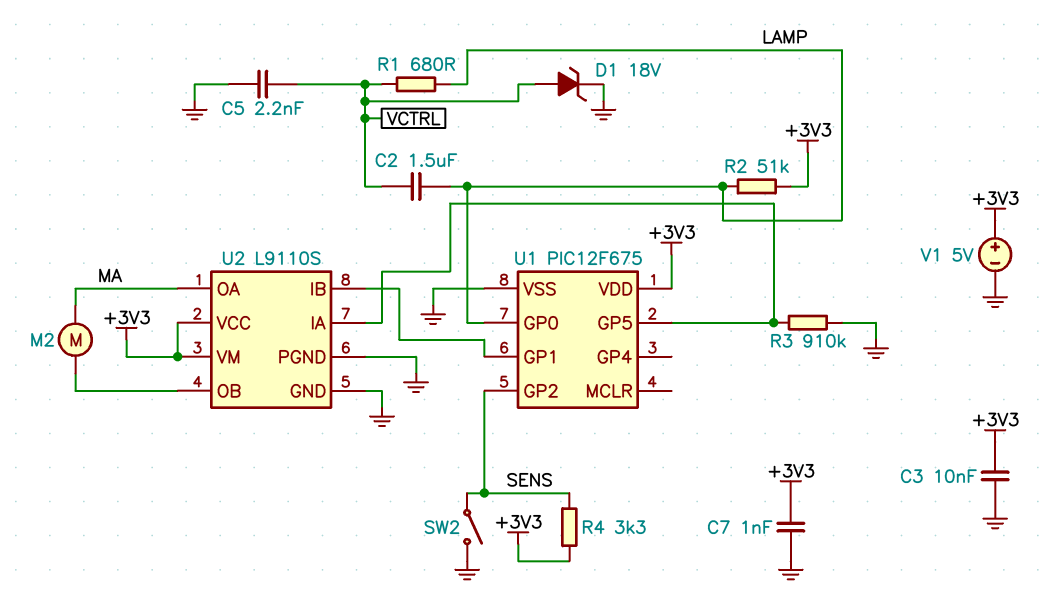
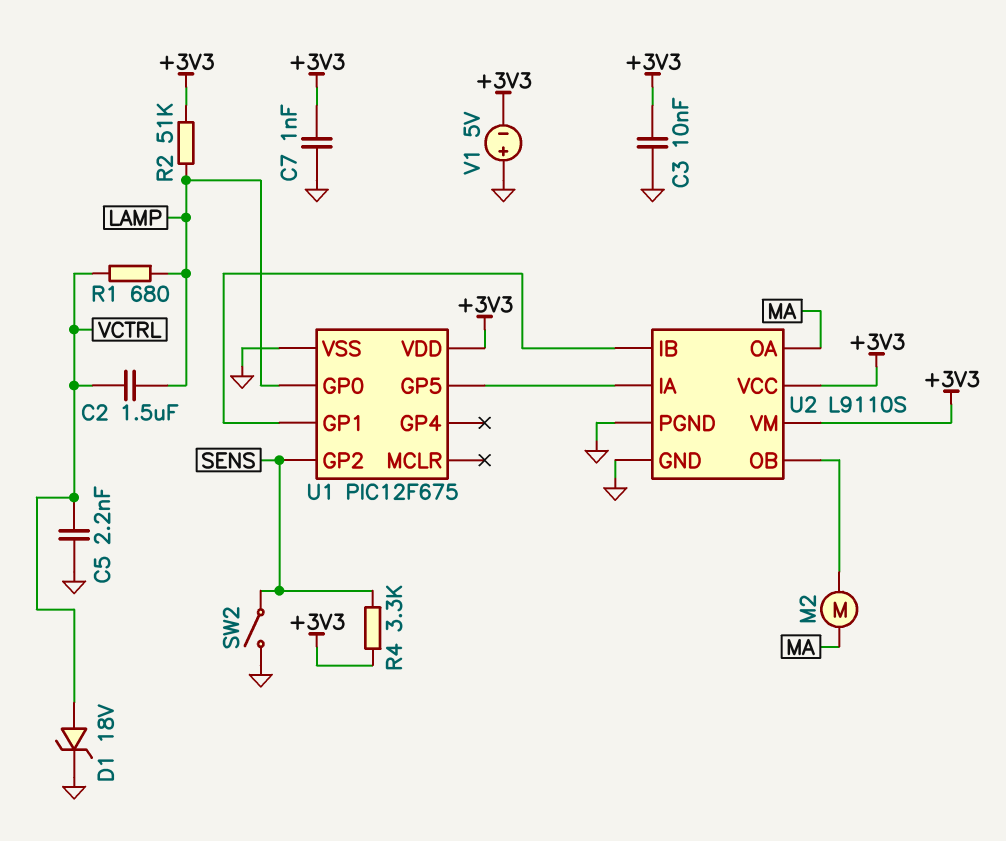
R3: 910k (GND, U1/GP5) -> none
V1: 5V (plus +3V3, minus GND) -> 5V (plus GND, minus +3V3)

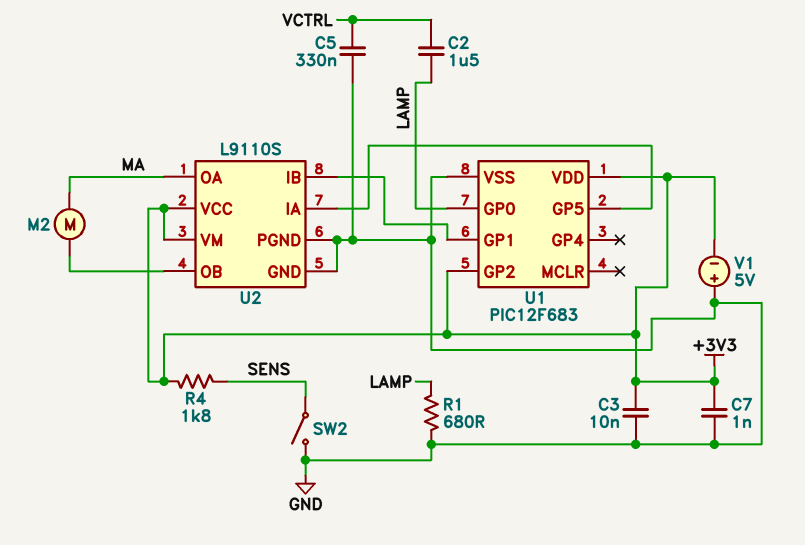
C5: 2.2nF (GND, VCTRL) -> 330nF (GND, VCTRL)
D1: zener 18V (A VCTRL, K GND) -> none
R1: 680 (LAMP, VCTRL) -> 680 (GND, LAMP)
R2: 51k (+3V3, LAMP) -> none
R4: 3.3k (+3V3, SENS) -> 1.8k (+3V3, SENS)
U1: PIC12F675 -> PIC12F683
U1 pin GP2: SENS -> +3V3

